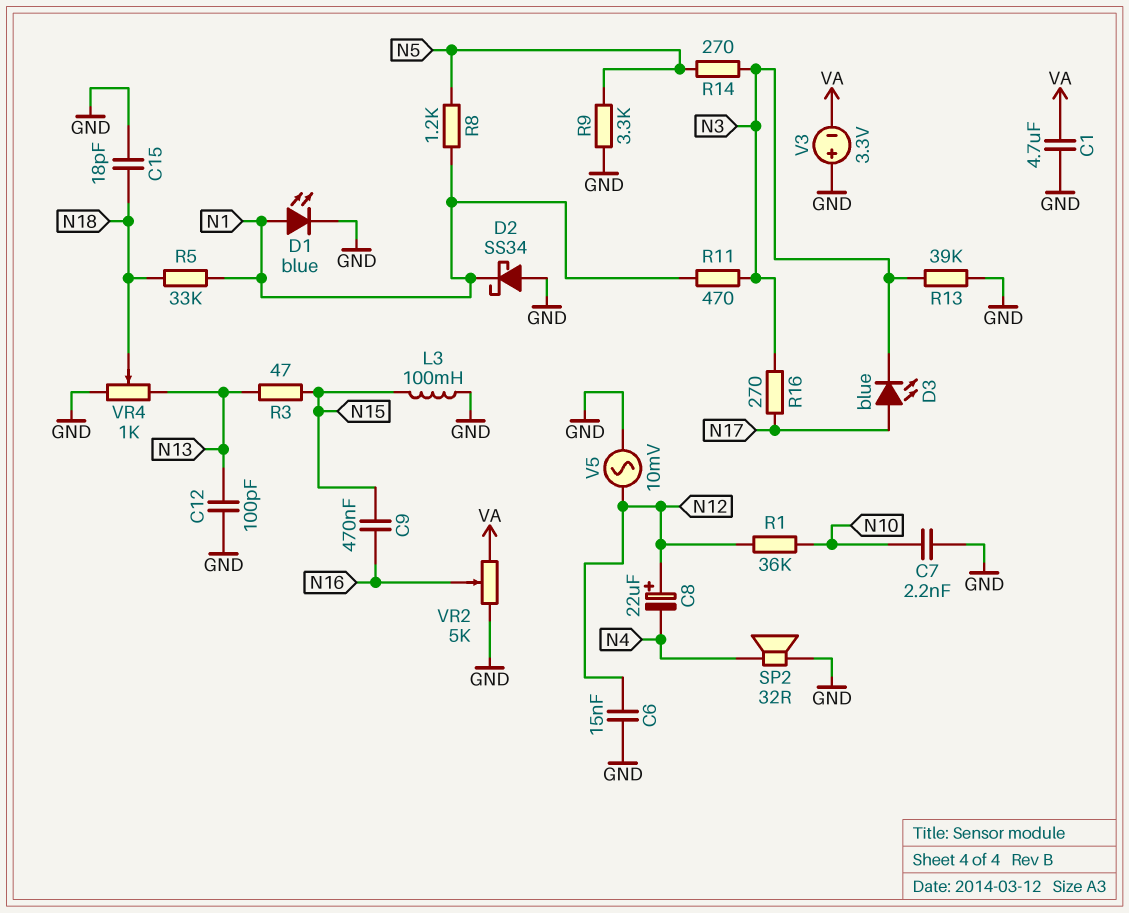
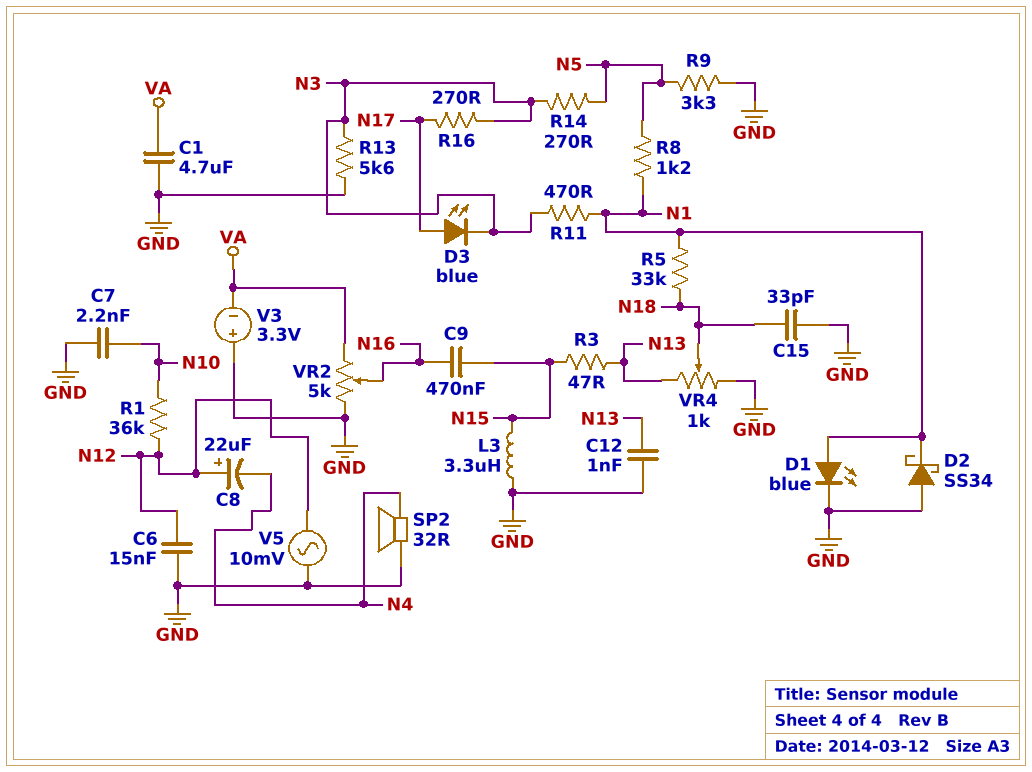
C12: 100pF (GND, N13) -> 1nF (GND, N13)
C15: 18pF (GND, N18) -> 33pF (GND, N18)
L3: 100mH (GND, N15) -> 3.3uH (GND, N15)
R13: 39k (GND, N3) -> 5.6k (GND, N3)

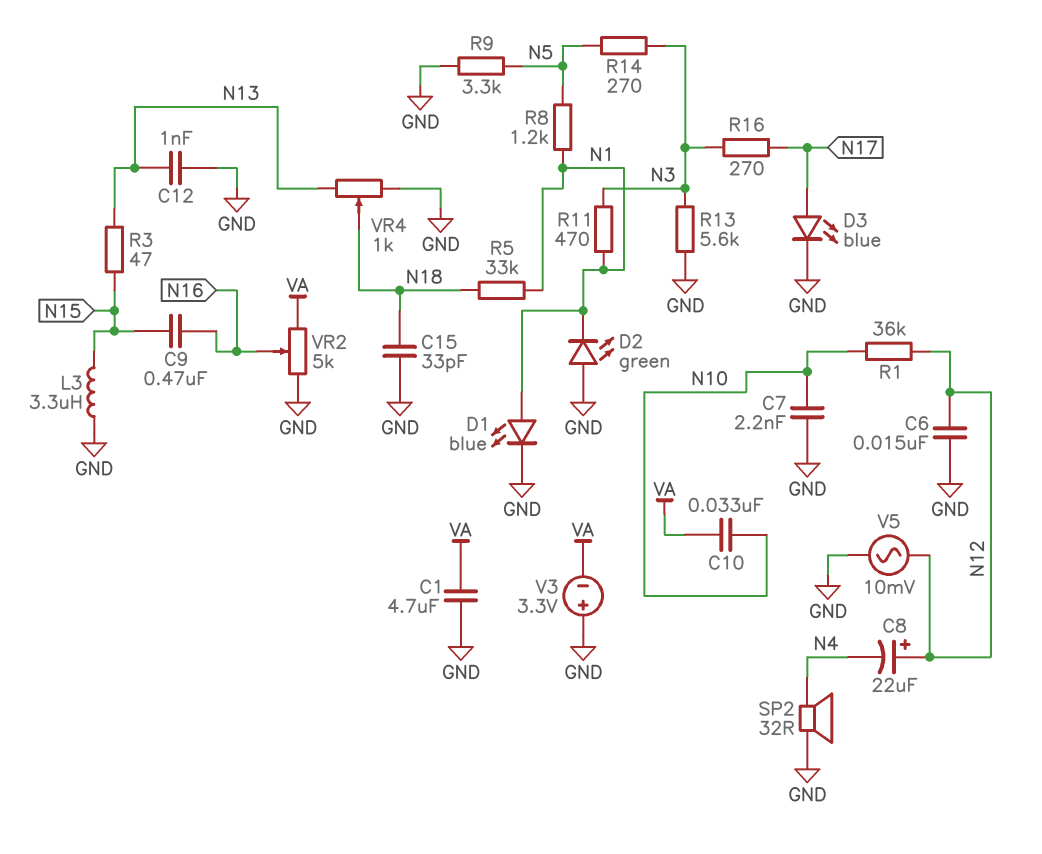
C10: none -> 33nF (N10, VA)
D2: schottky SS34 (A GND, K N1) -> LED green (A GND, K N1)
D3: LED blue (A N17, K N3) -> LED blue (A N17, K GND)

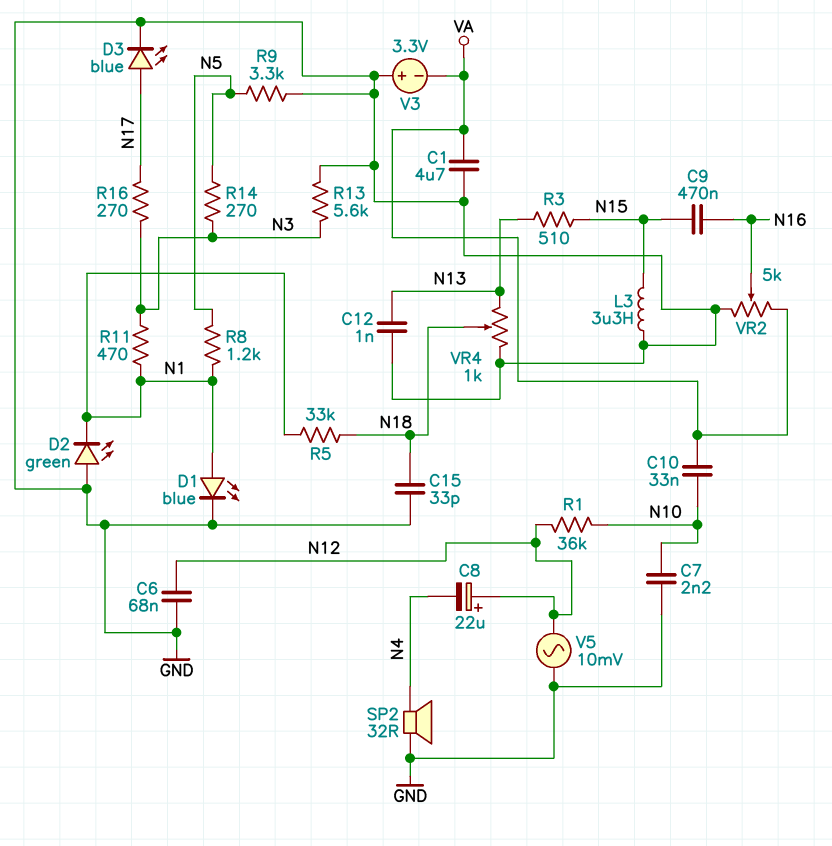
C6: 15nF (GND, N12) -> 68nF (GND, N12)
R3: 47 (N13, N15) -> 510 (N13, N15)

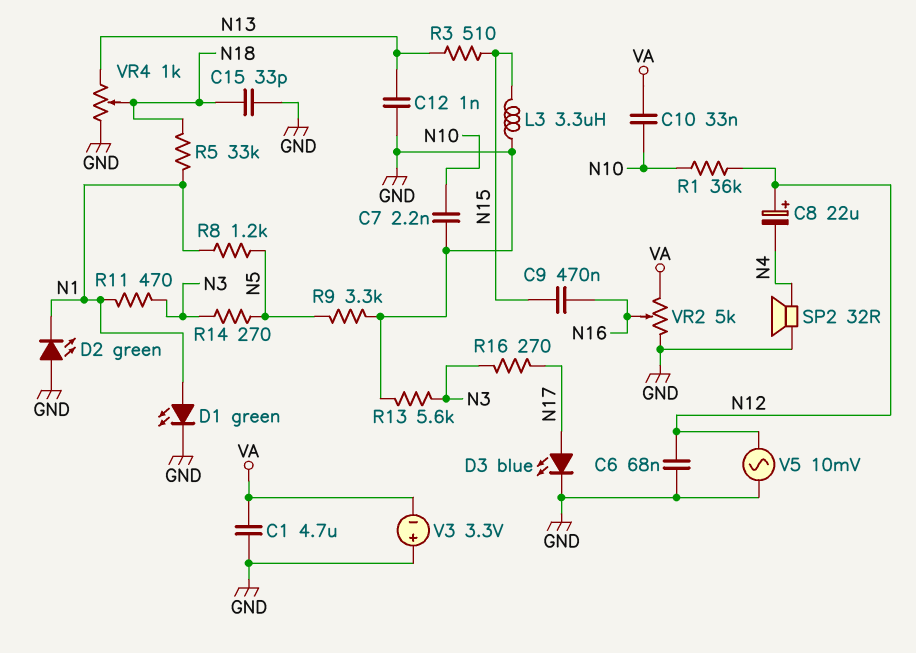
D1: LED blue (A N1, K GND) -> LED green (A N1, K GND)

